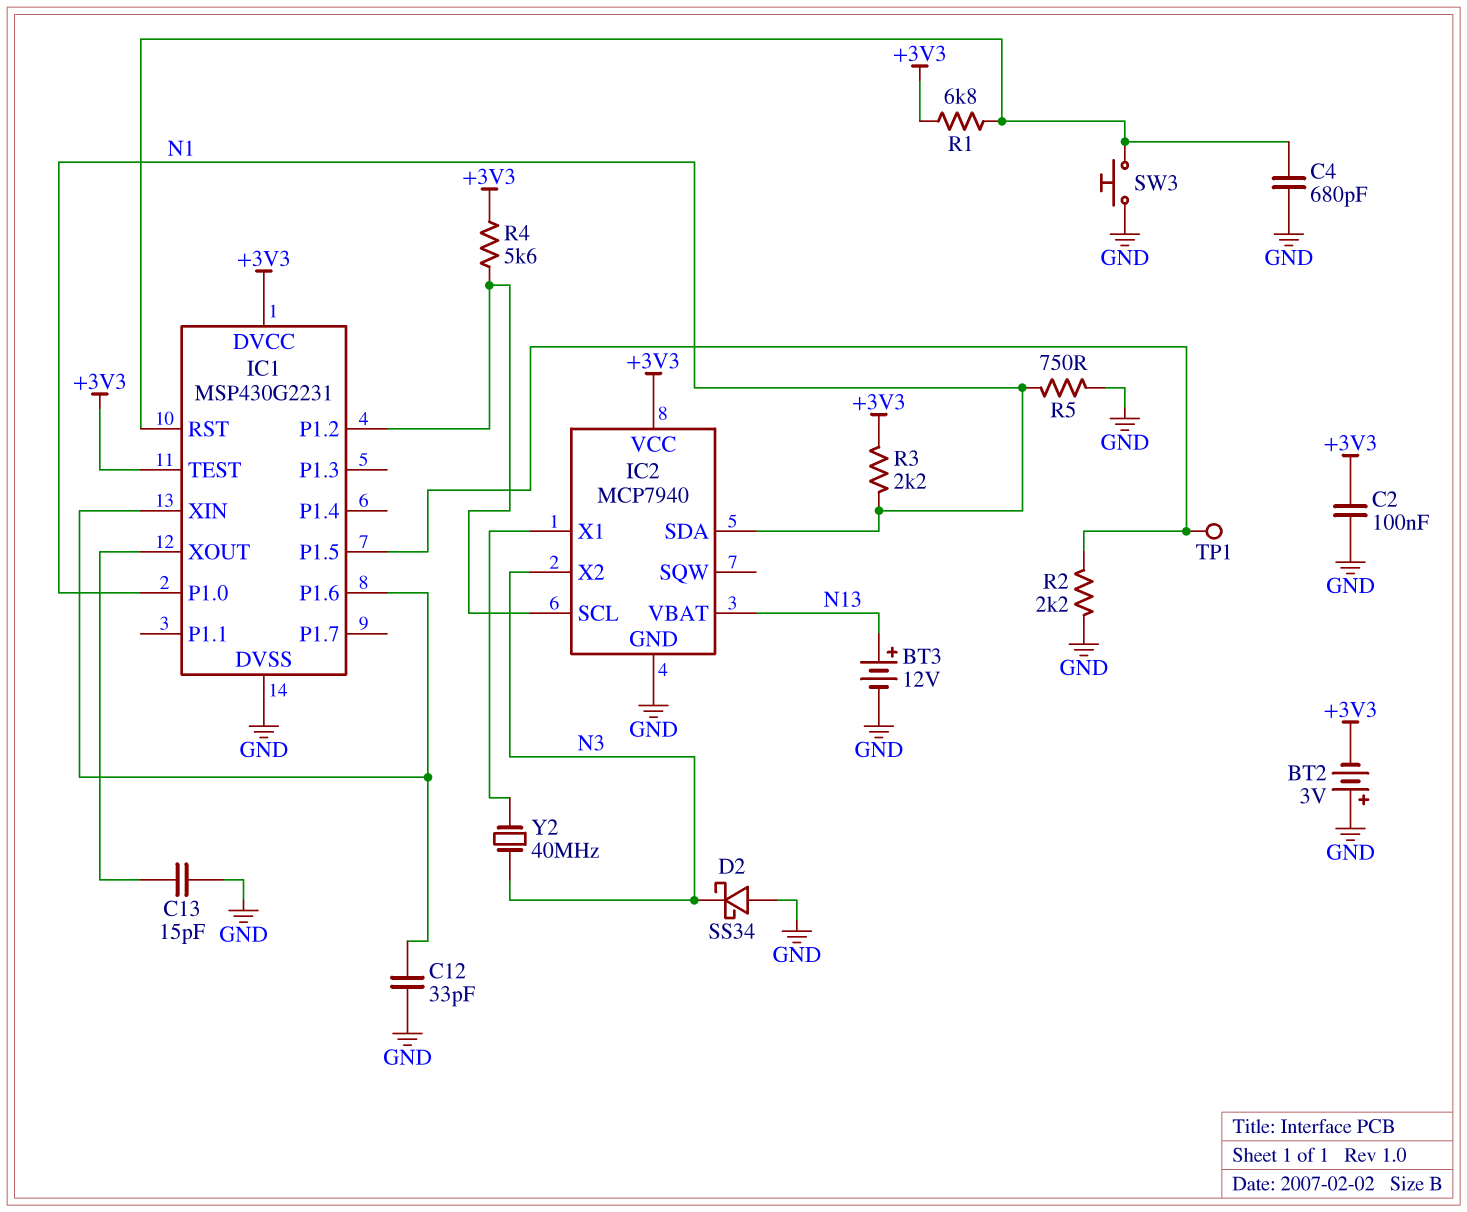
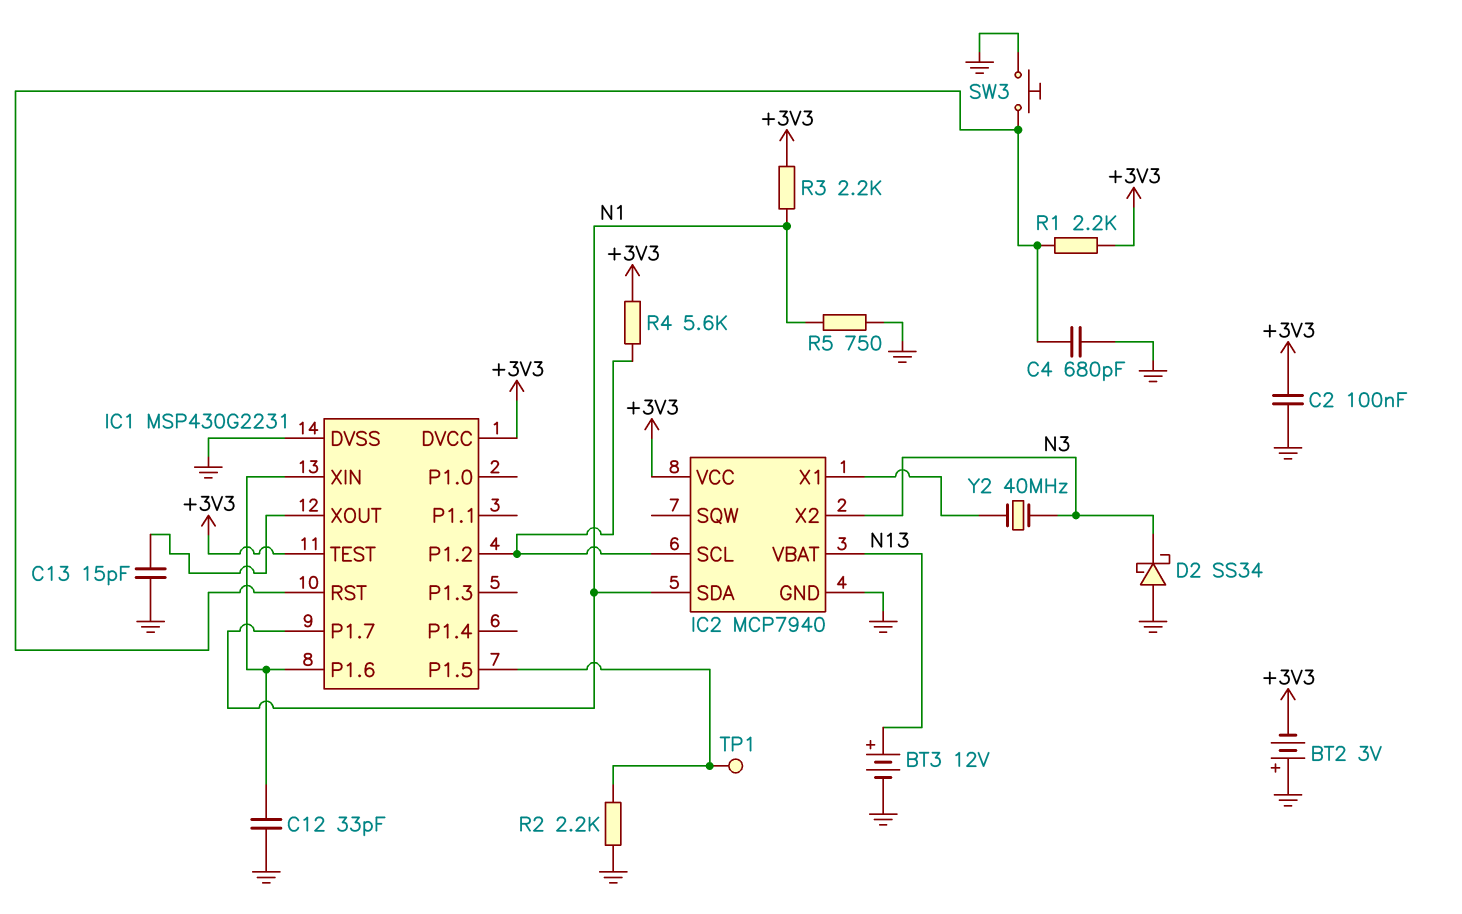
IC1 pin P1.0: N1 -> none
IC1 pin P1.7: none -> N1
R1: 6.8k (+3V3, IC1/RST) -> 2.2k (+3V3, IC1/RST)

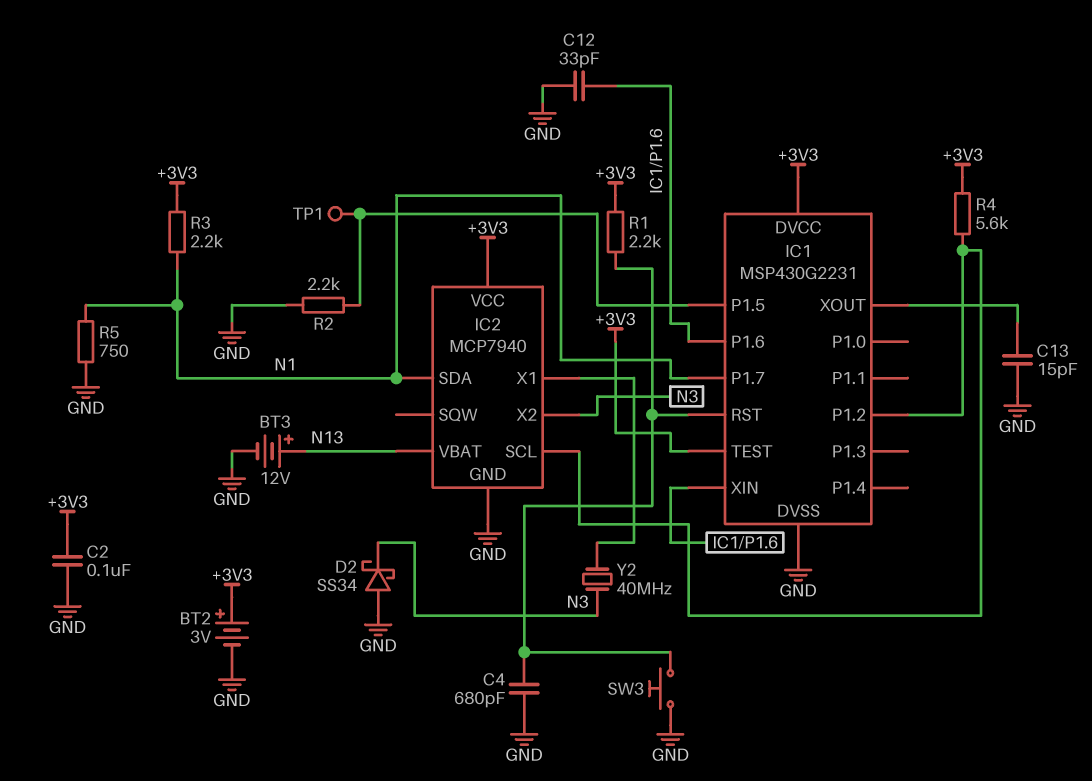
BT2: 3V (plus GND, minus +3V3) -> 3V (plus +3V3, minus GND)

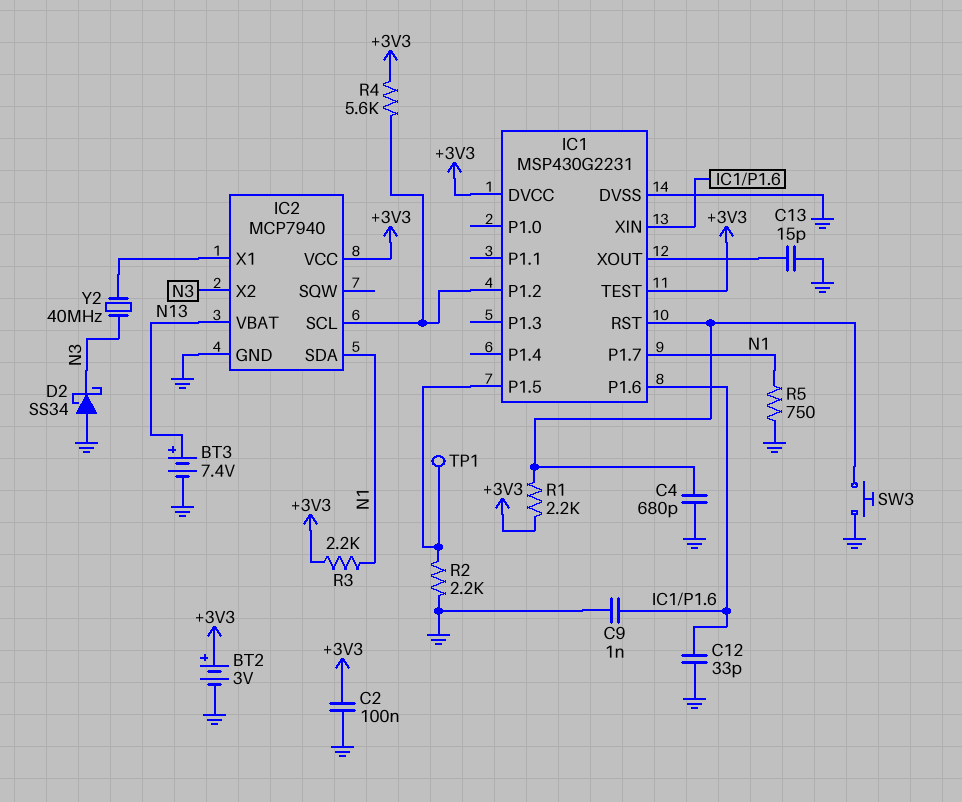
BT3: 12V (plus N13, minus GND) -> 7.4V (plus N13, minus GND)
C9: none -> 1nF (GND, IC1/P1.6)

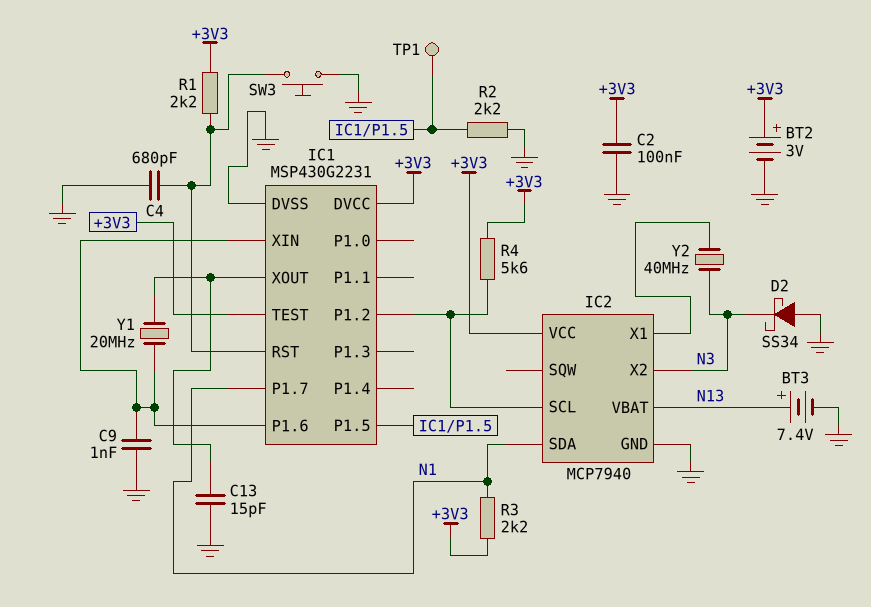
C12: 33pF (GND, IC1/P1.6) -> none
R5: 750 (GND, N1) -> none
Y1: none -> 20MHz (IC1/P1.6, IC1/XOUT)

